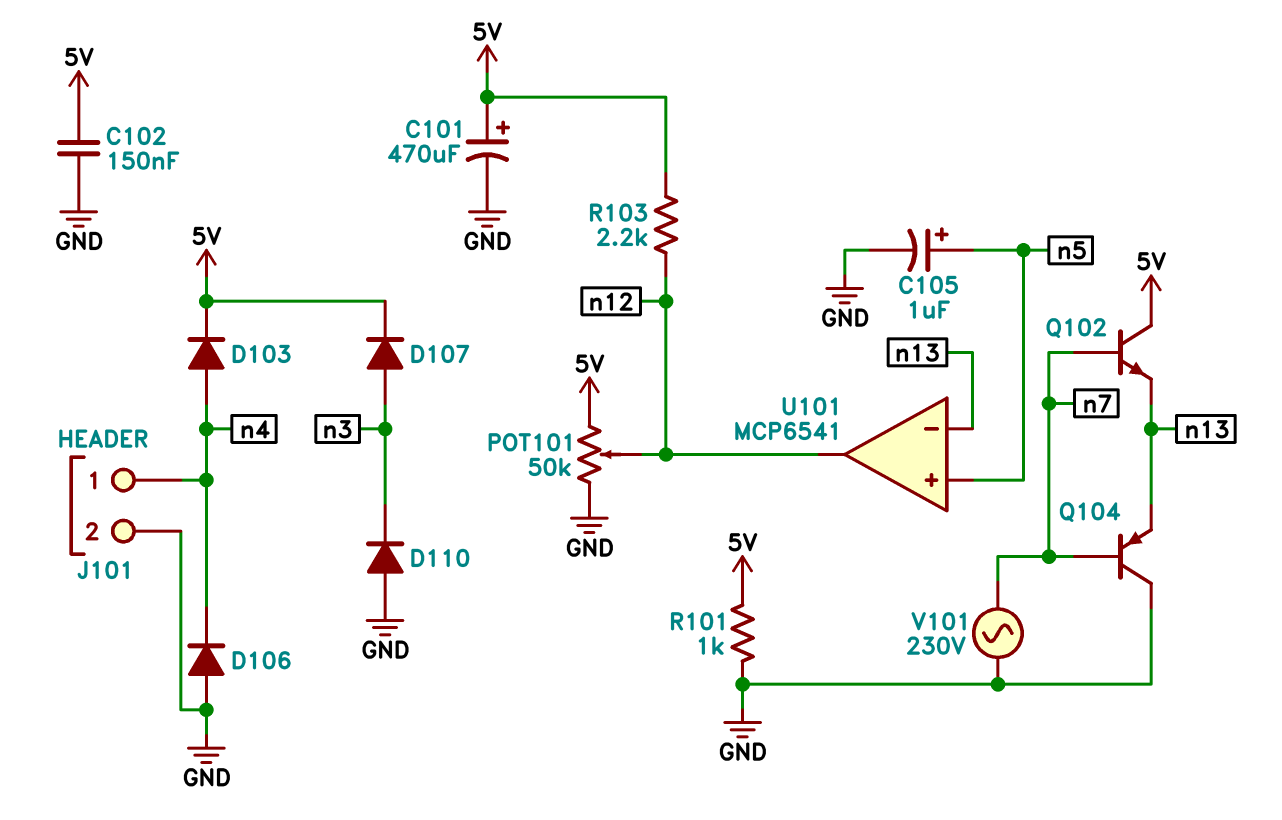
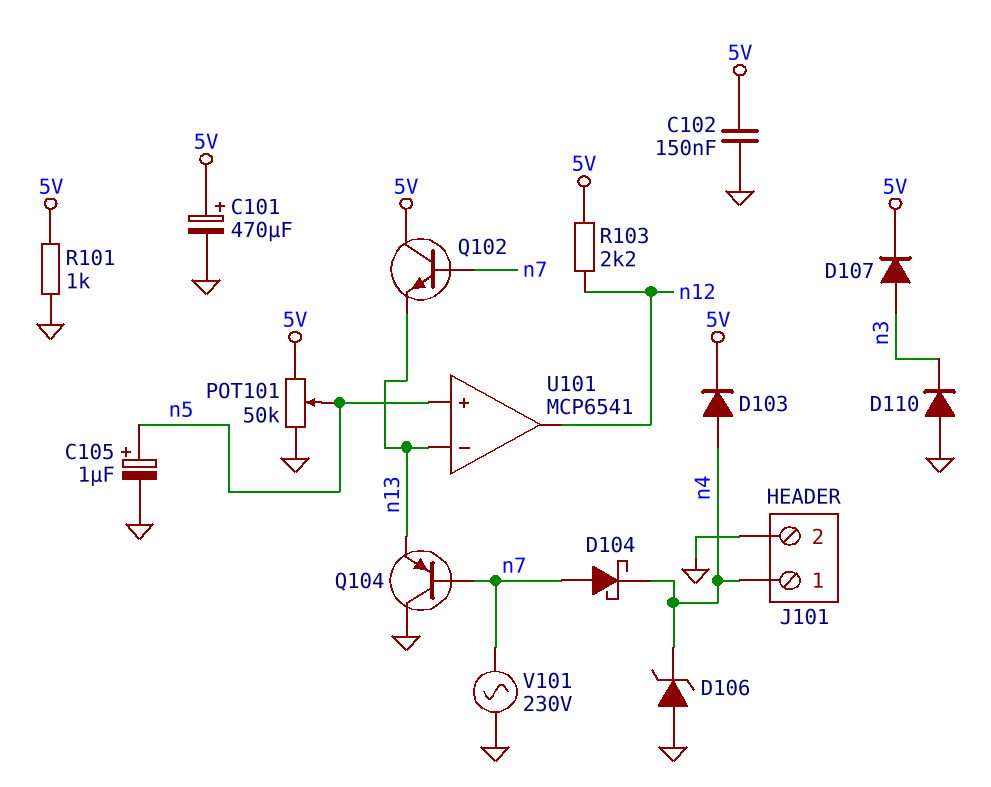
D104: none -> schottky (A n7, K n4)
D106: diode (A GND, K n4) -> zener (A GND, K n4)
POT101: 50k (5V, GND, wiper n12) -> 50k (5V, GND, wiper n5)

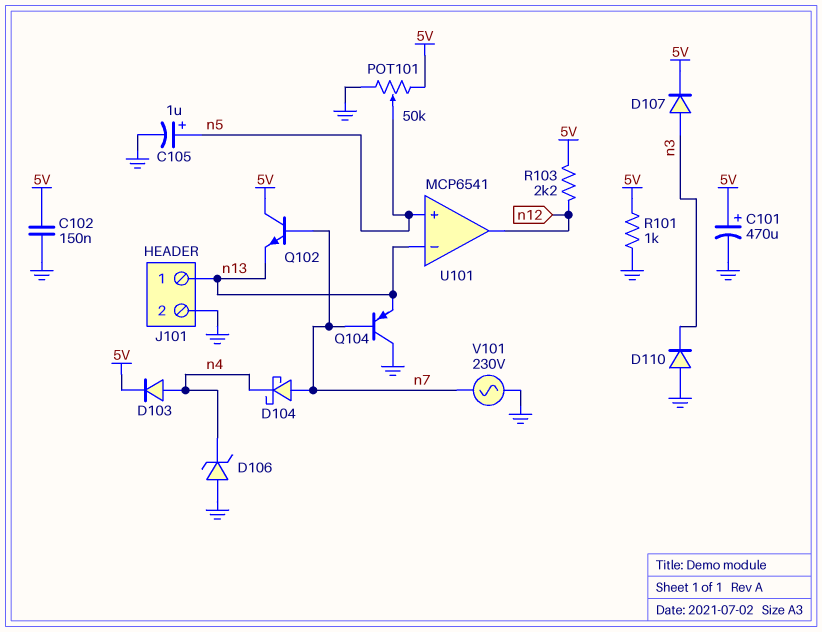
J101 pin 1: n4 -> n13

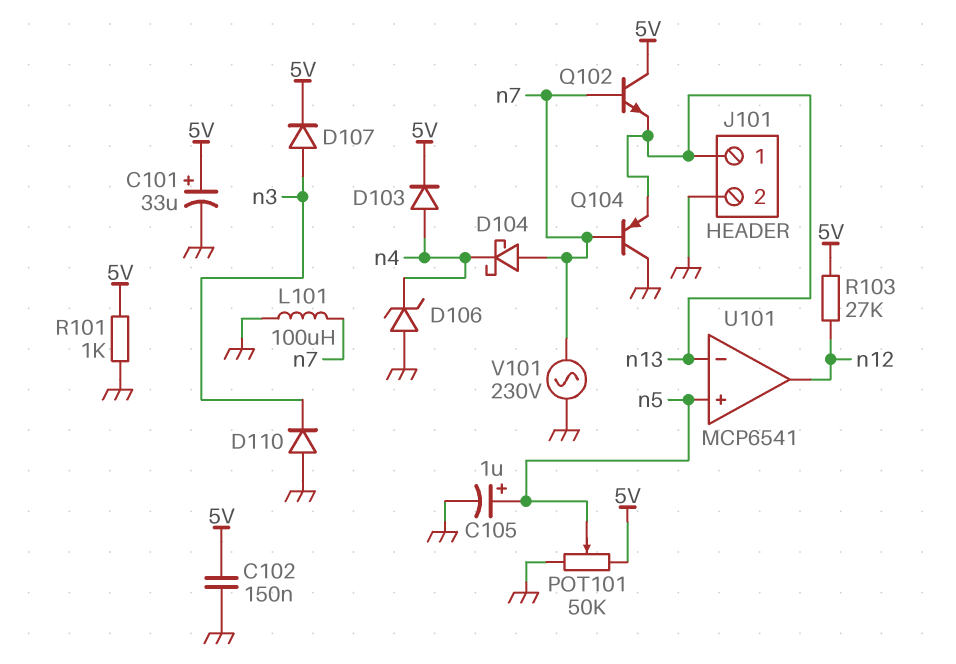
C101: 470uF (plus 5V, minus GND) -> 33uF (plus 5V, minus GND)
L101: none -> 100uH (GND, n7)
R103: 2.2k (5V, n12) -> 27k (5V, n12)

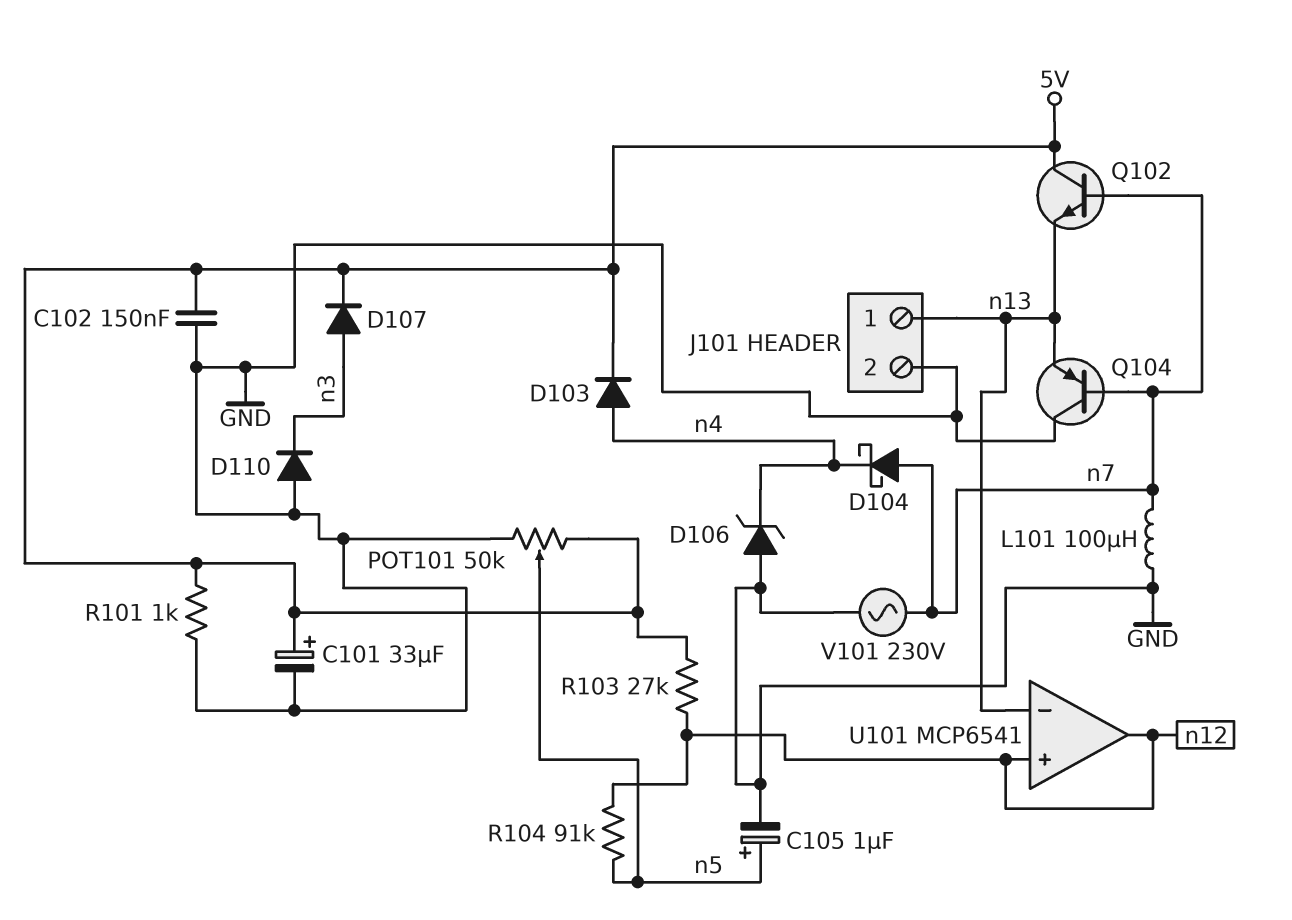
R104: none -> 91k (n5, n12)
U101 pin in+: n5 -> n12

